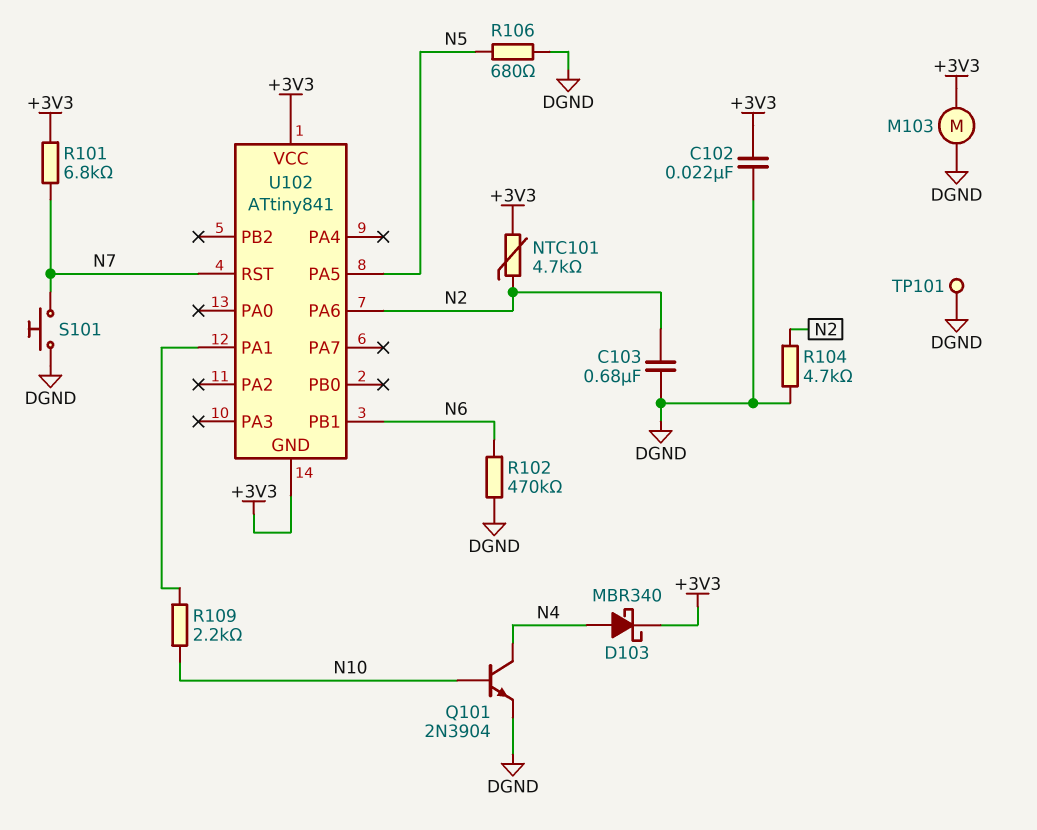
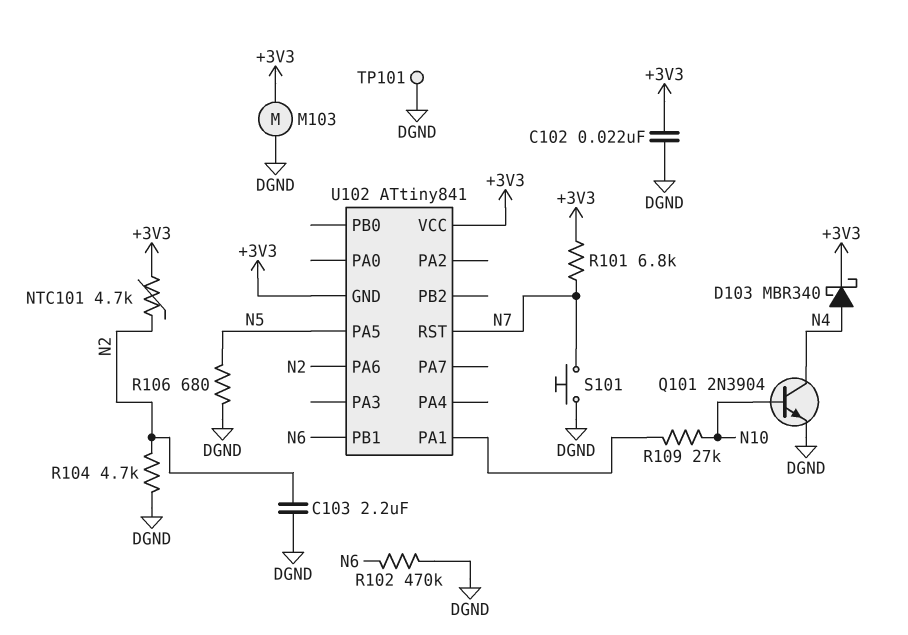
C103: 680nF (DGND, N2) -> 2.2uF (DGND, N2)
R109: 2.2k (N10, U102/PA1) -> 27k (N10, U102/PA1)

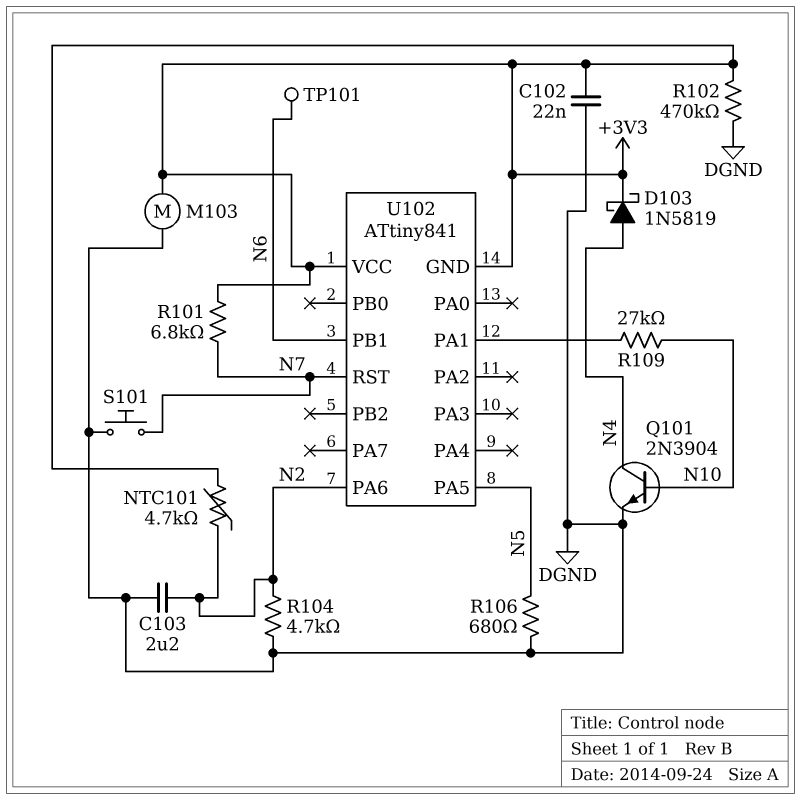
D103: schottky MBR340 (A N4, K +3V3) -> schottky 1N5819 (A N4, K +3V3)
R102: 470k (DGND, N6) -> 470k (+3V3, DGND)
TP101: test point (DGND) -> test point (N6)

